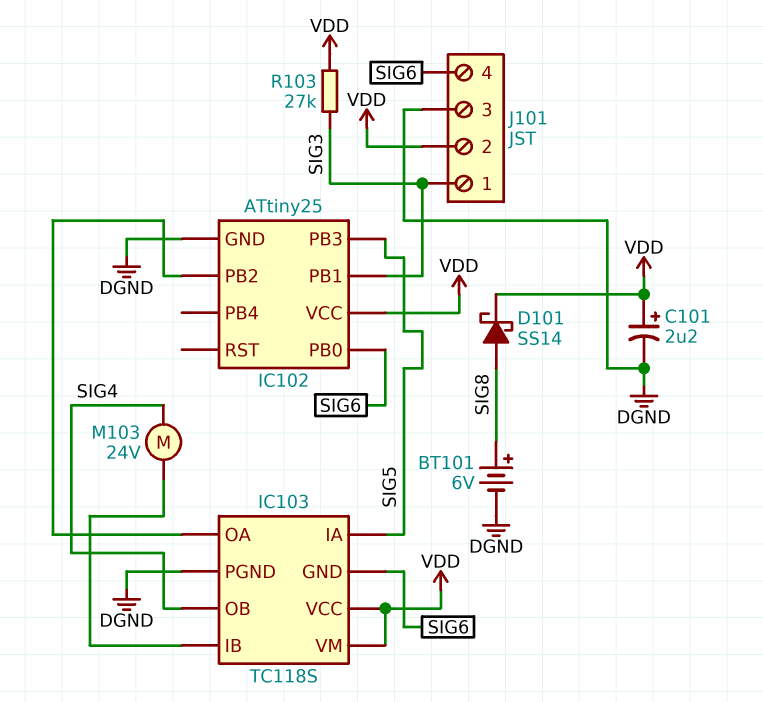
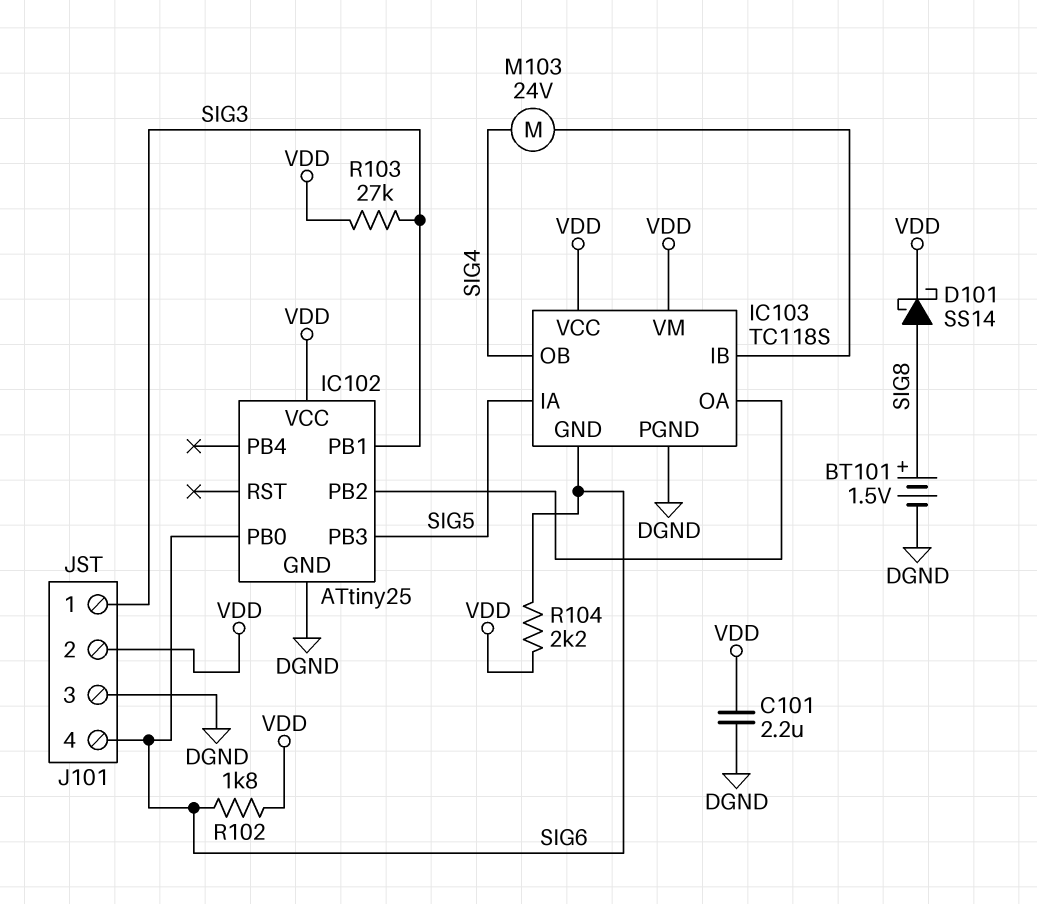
BT101: 6V (plus SIG8, minus DGND) -> 1.5V (plus SIG8, minus DGND)
C101: 2.2uF (plus VDD, minus DGND) -> 2.2uF (DGND, VDD)
R102: none -> 1.8k (SIG6, VDD)
R104: none -> 2.2k (SIG6, VDD)

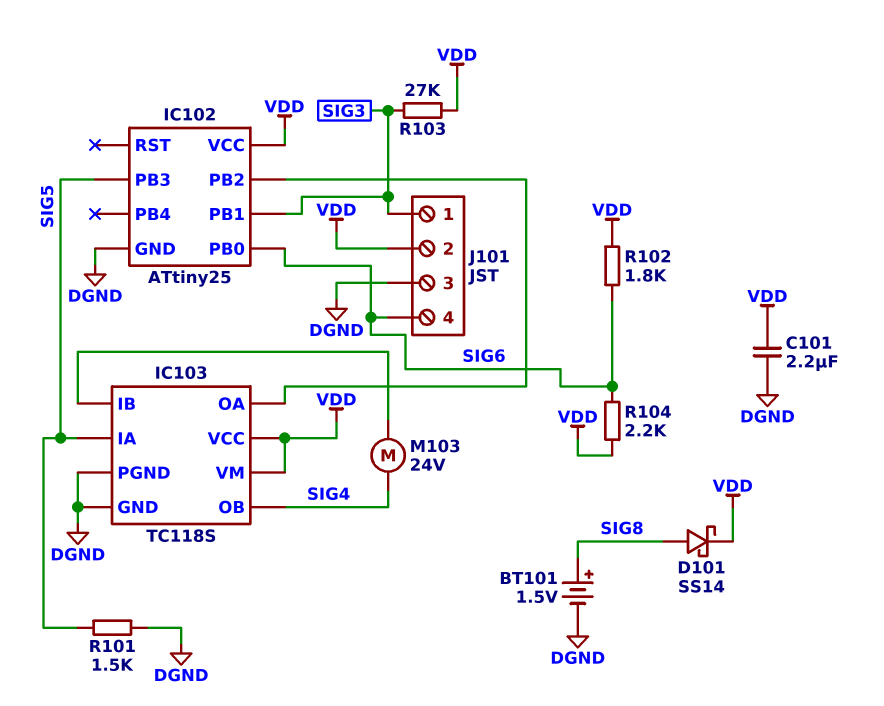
IC103 pin GND: SIG6 -> DGND
R101: none -> 1.5k (DGND, SIG5)

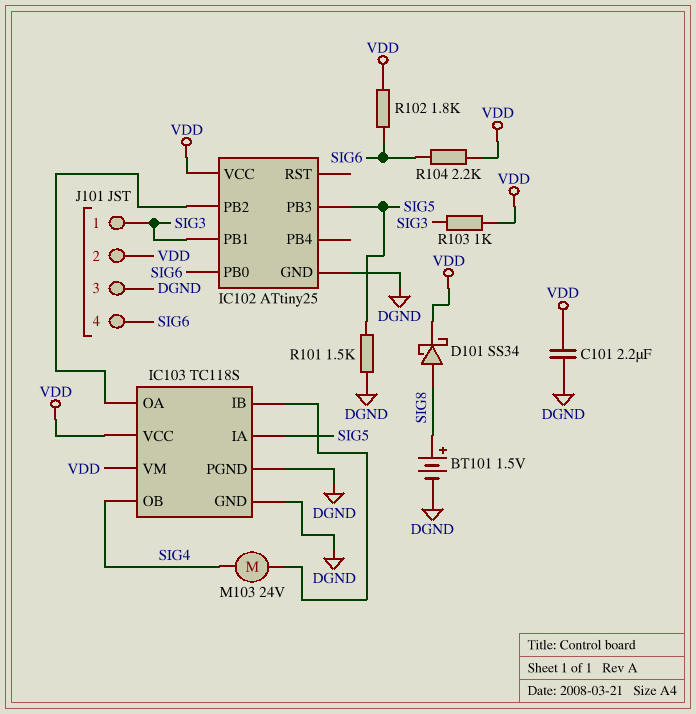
D101: schottky SS14 (A SIG8, K VDD) -> schottky SS34 (A SIG8, K VDD)
R103: 27k (SIG3, VDD) -> 1k (SIG3, VDD)

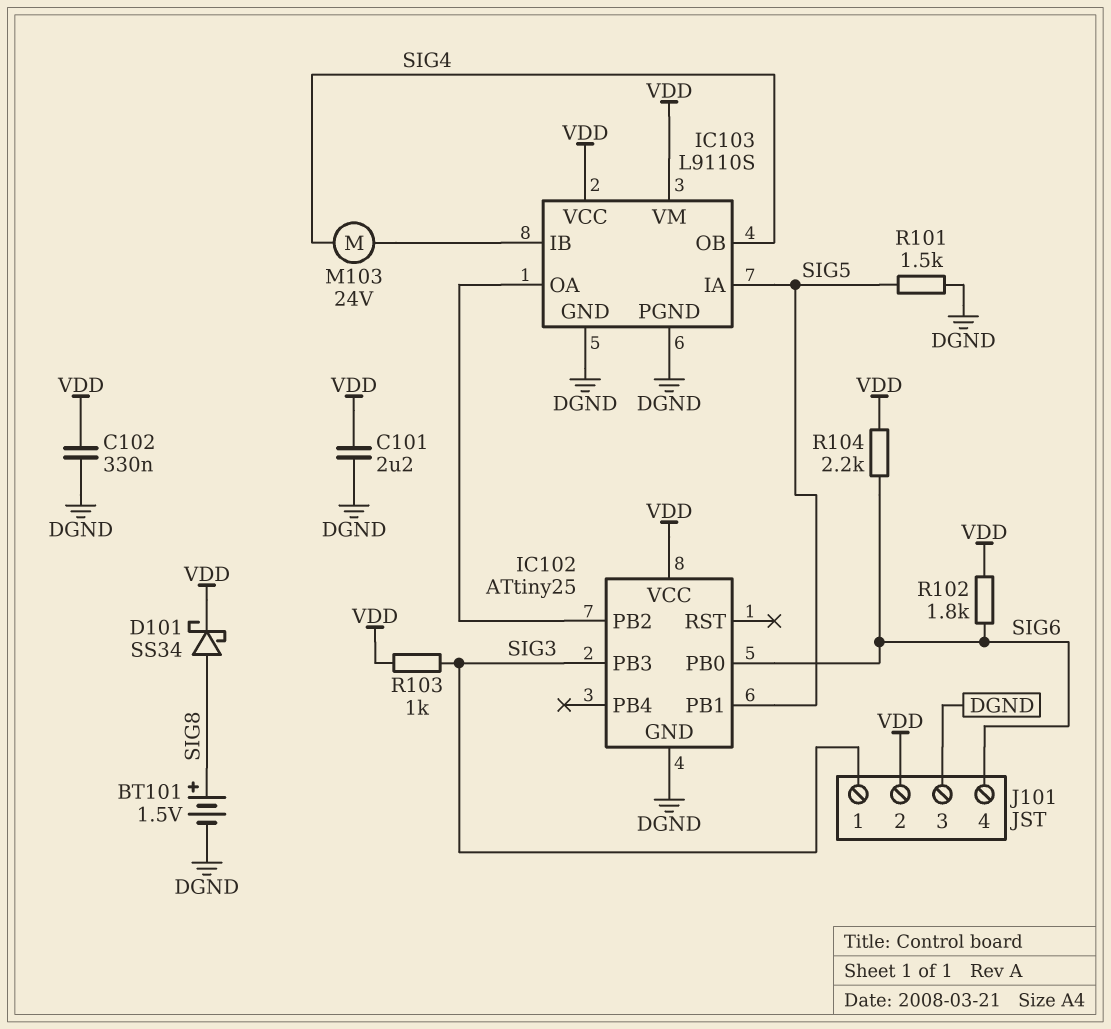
C102: none -> 330nF (DGND, VDD)
IC102 pin PB1: SIG3 -> SIG5
IC102 pin PB3: SIG5 -> SIG3
IC103: TC118S -> L9110S

